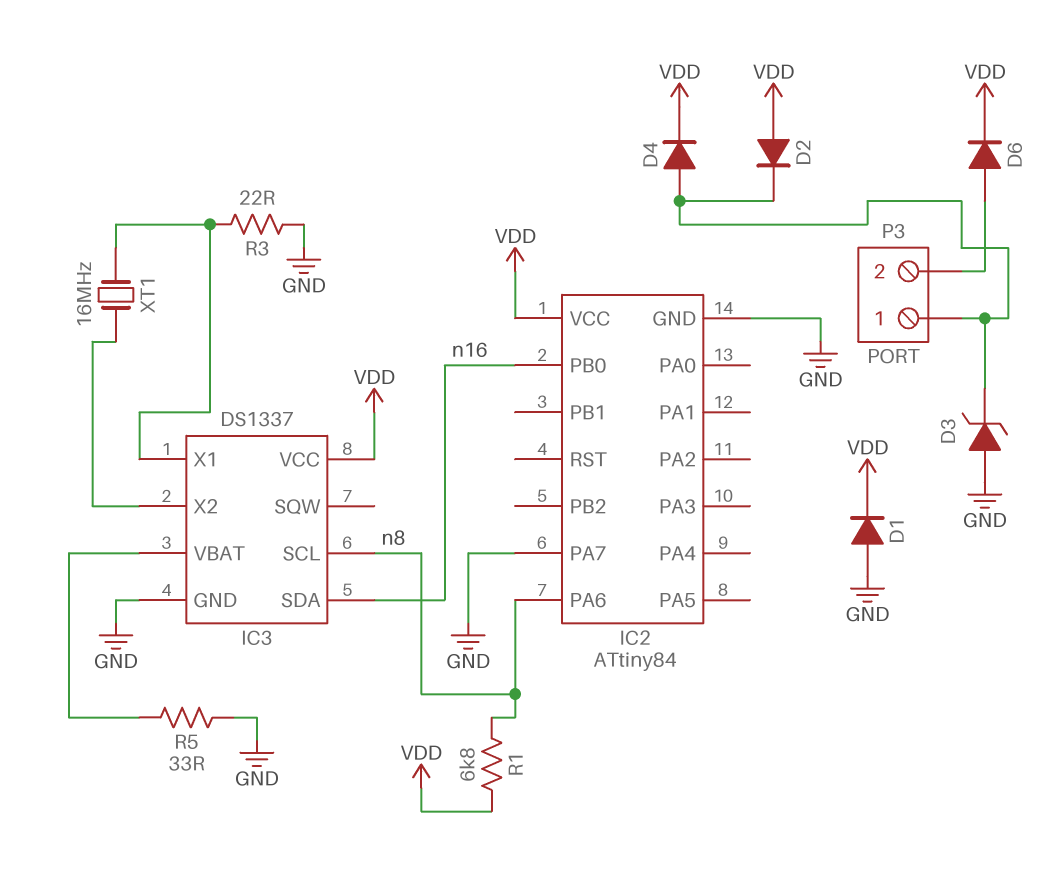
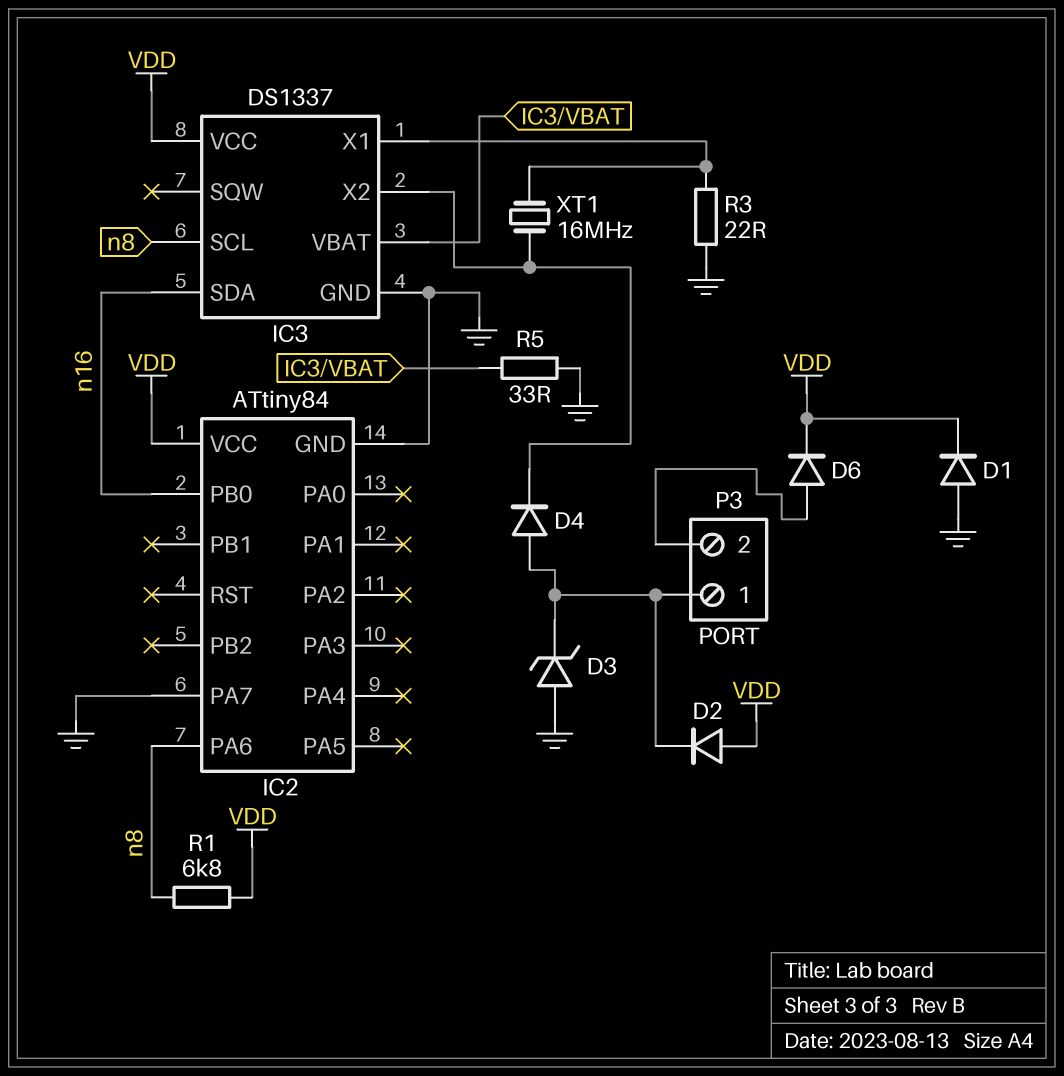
D4: diode (A P3/1, K VDD) -> diode (A P3/1, K IC3/X2)

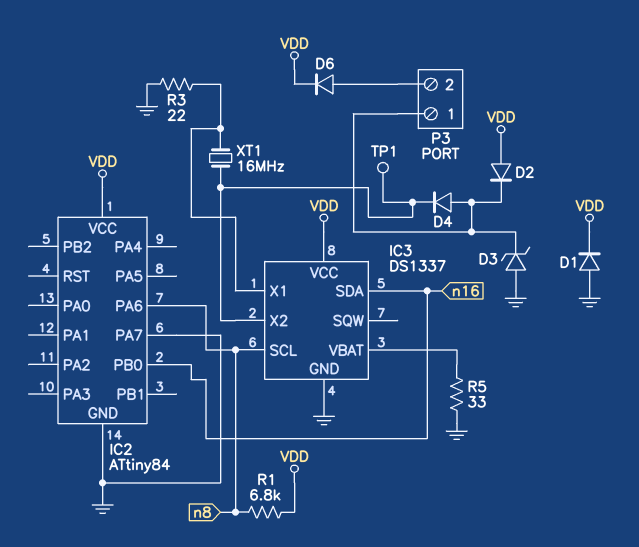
TP1: none -> test point (IC3/X2)

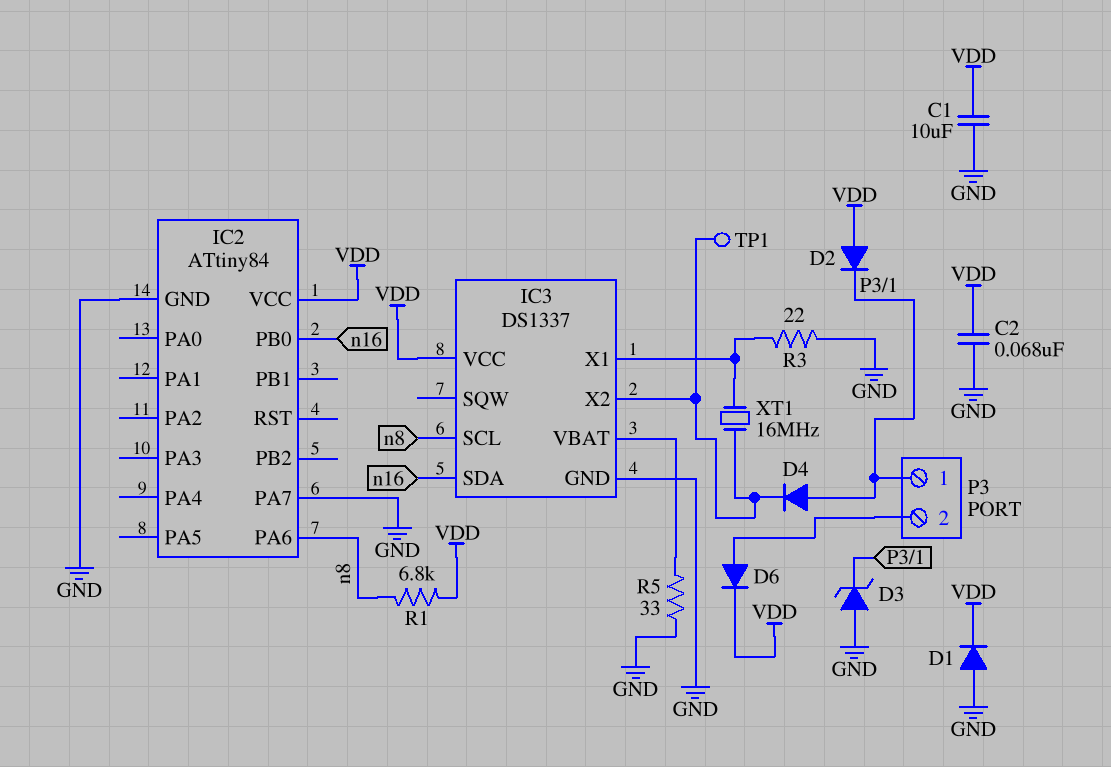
C1: none -> 10uF (GND, VDD)
C2: none -> 68nF (GND, VDD)

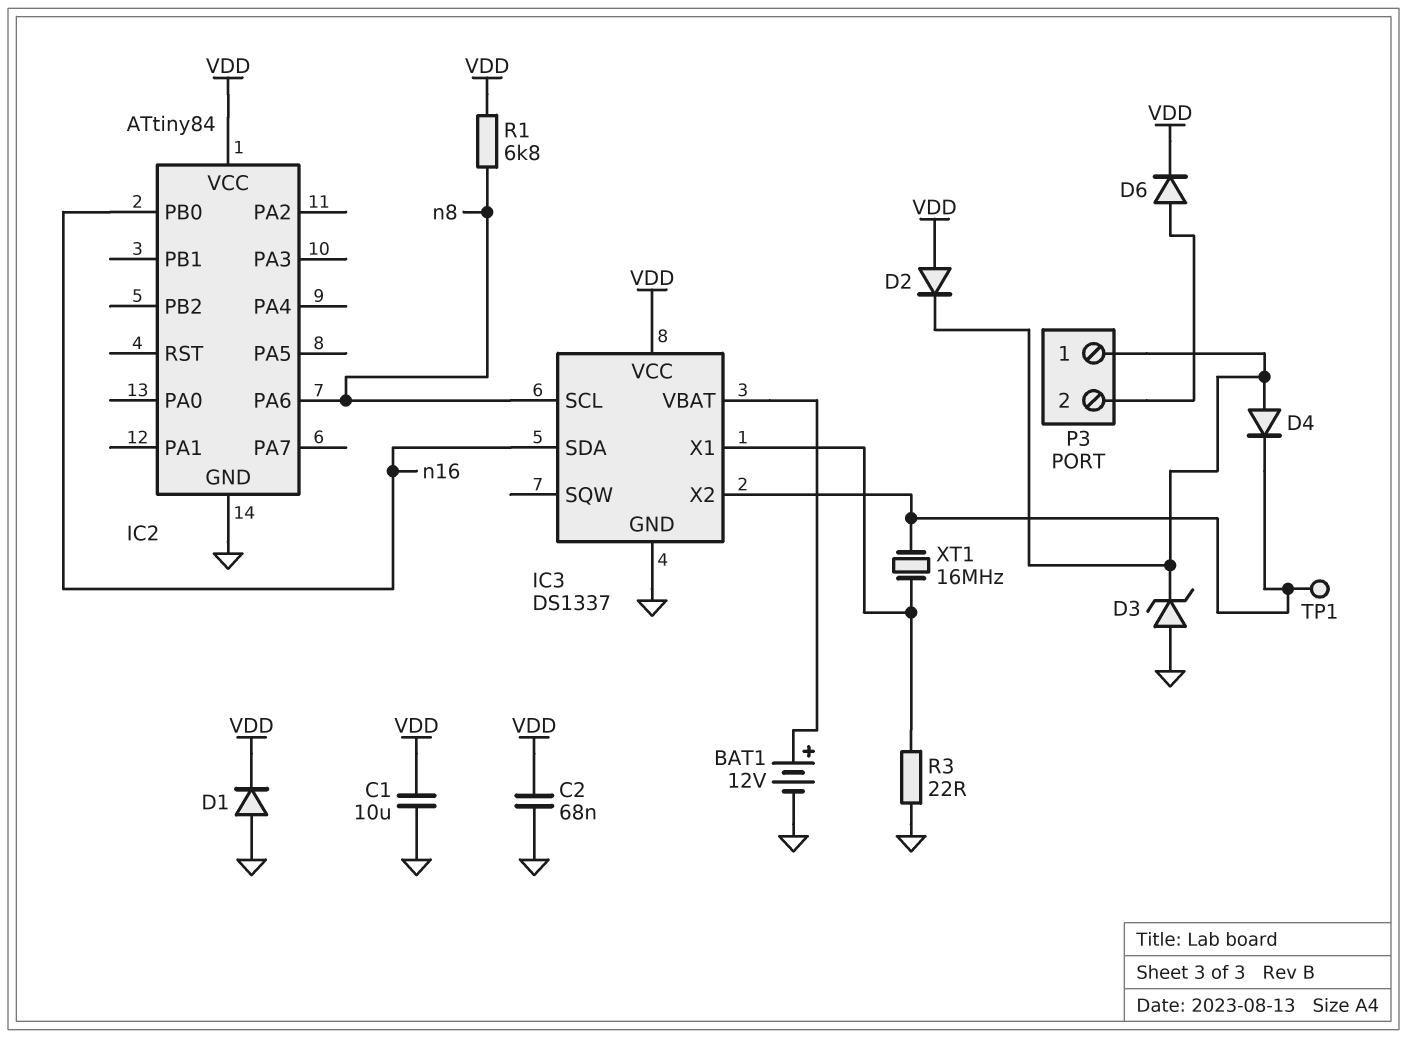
BAT1: none -> 12V (plus IC3/VBAT, minus GND)
IC2 pin PA7: GND -> none
R5: 33 (GND, IC3/VBAT) -> none

